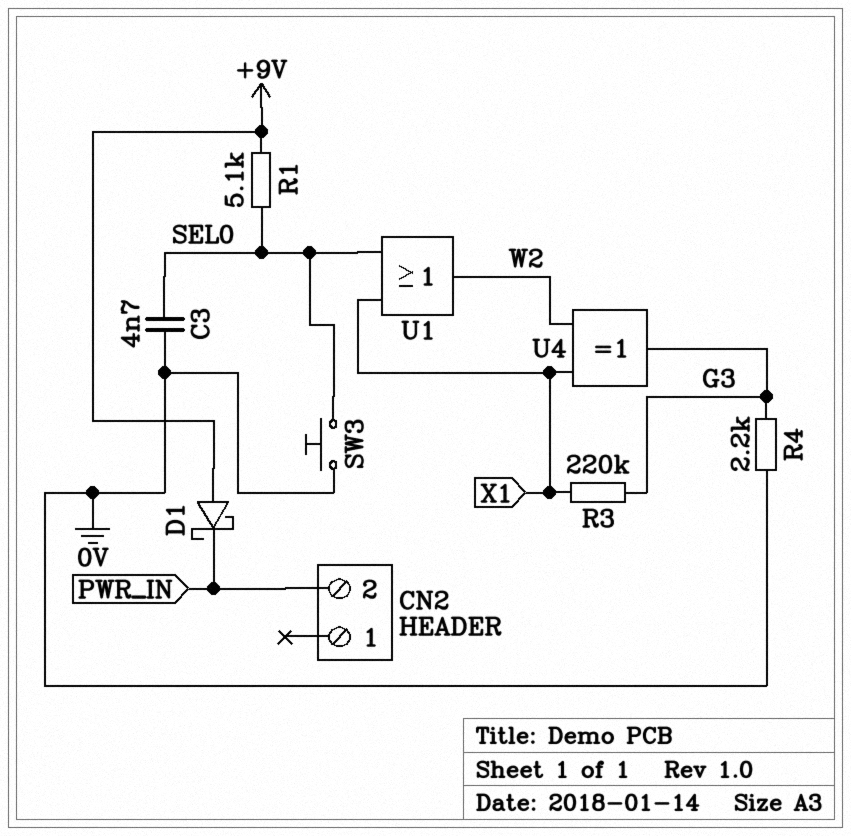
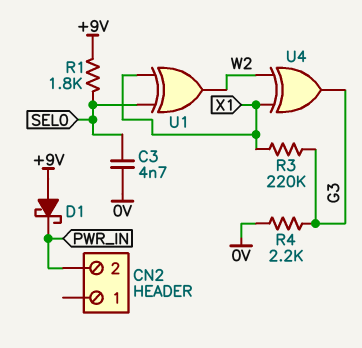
R1: 5.1k (+9V, SEL0) -> 1.8k (+9V, SEL0)
SW3: button (0V, SEL0) -> none
U1: OR (in SEL0, in X1, out W2) -> XOR (in SEL0, in X1, out W2)

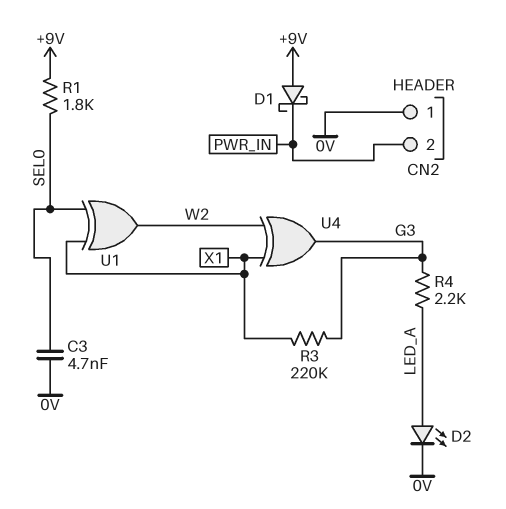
CN2 pin 1: none -> 0V
D2: none -> LED (A LED_A, K 0V)
R4: 2.2k (0V, G3) -> 2.2k (G3, LED_A)

